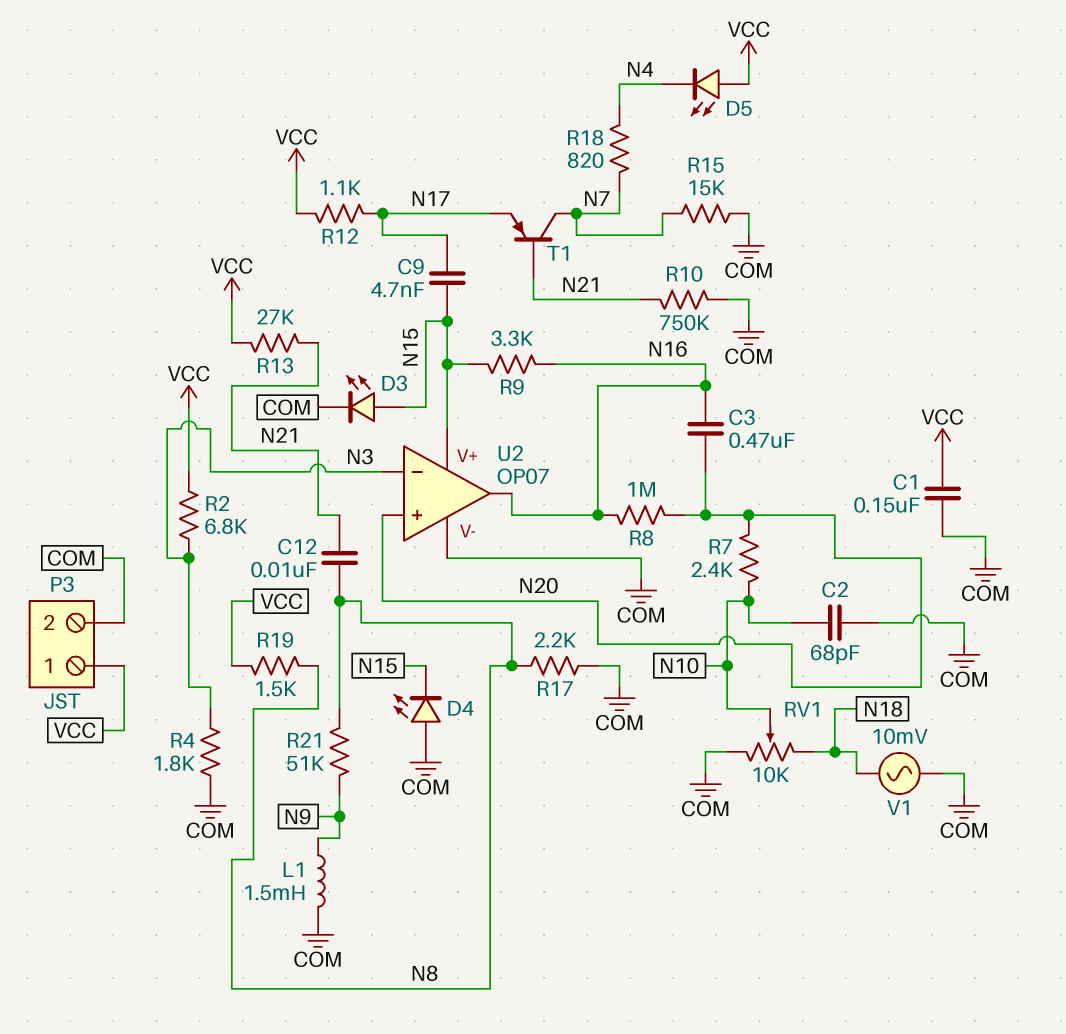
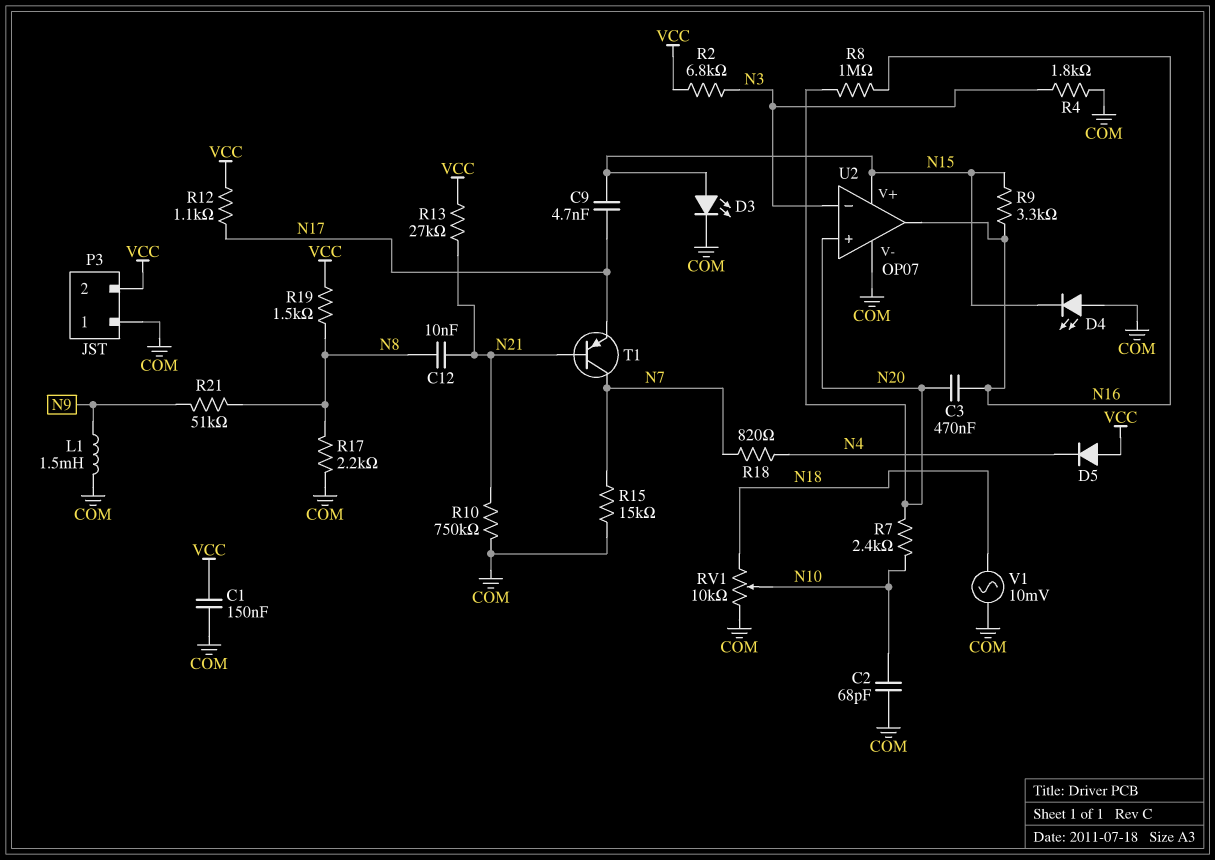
D5: LED (A VCC, K N4) -> diode (A VCC, K N4)
P3 pin 1: VCC -> COM
P3 pin 2: COM -> VCC

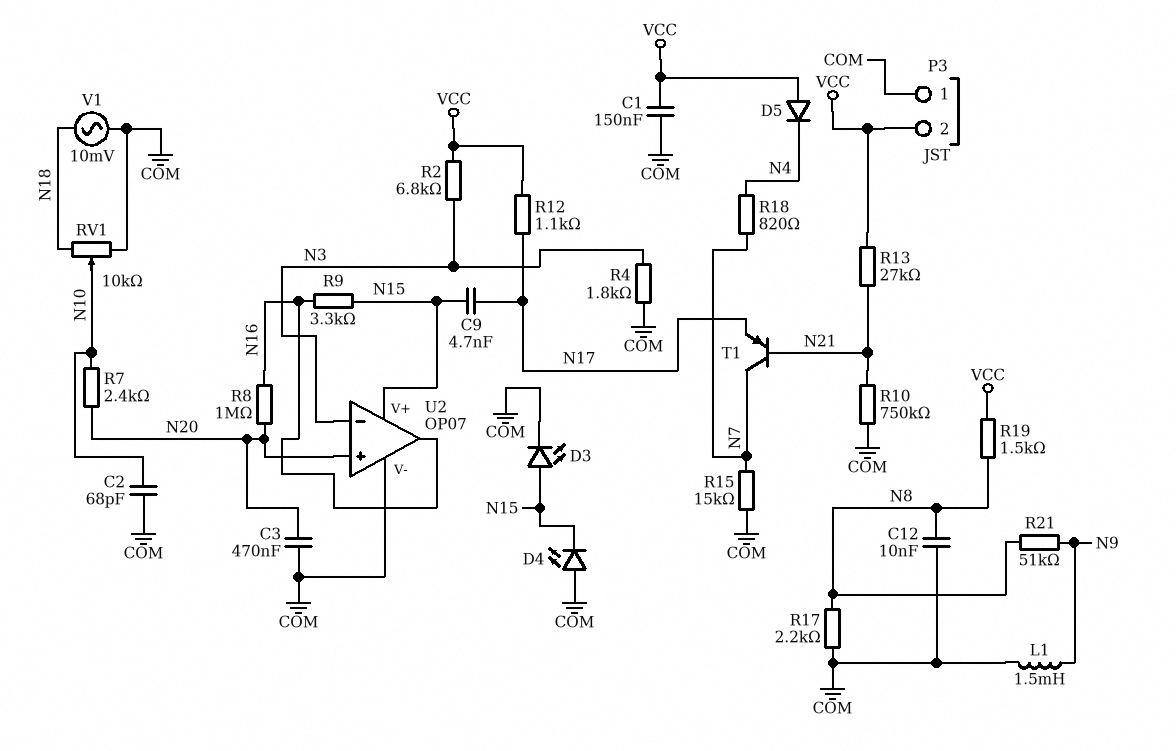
C3: 470nF (N16, N20) -> 470nF (COM, N20)
C12: 10nF (N8, N21) -> 10nF (COM, N8)

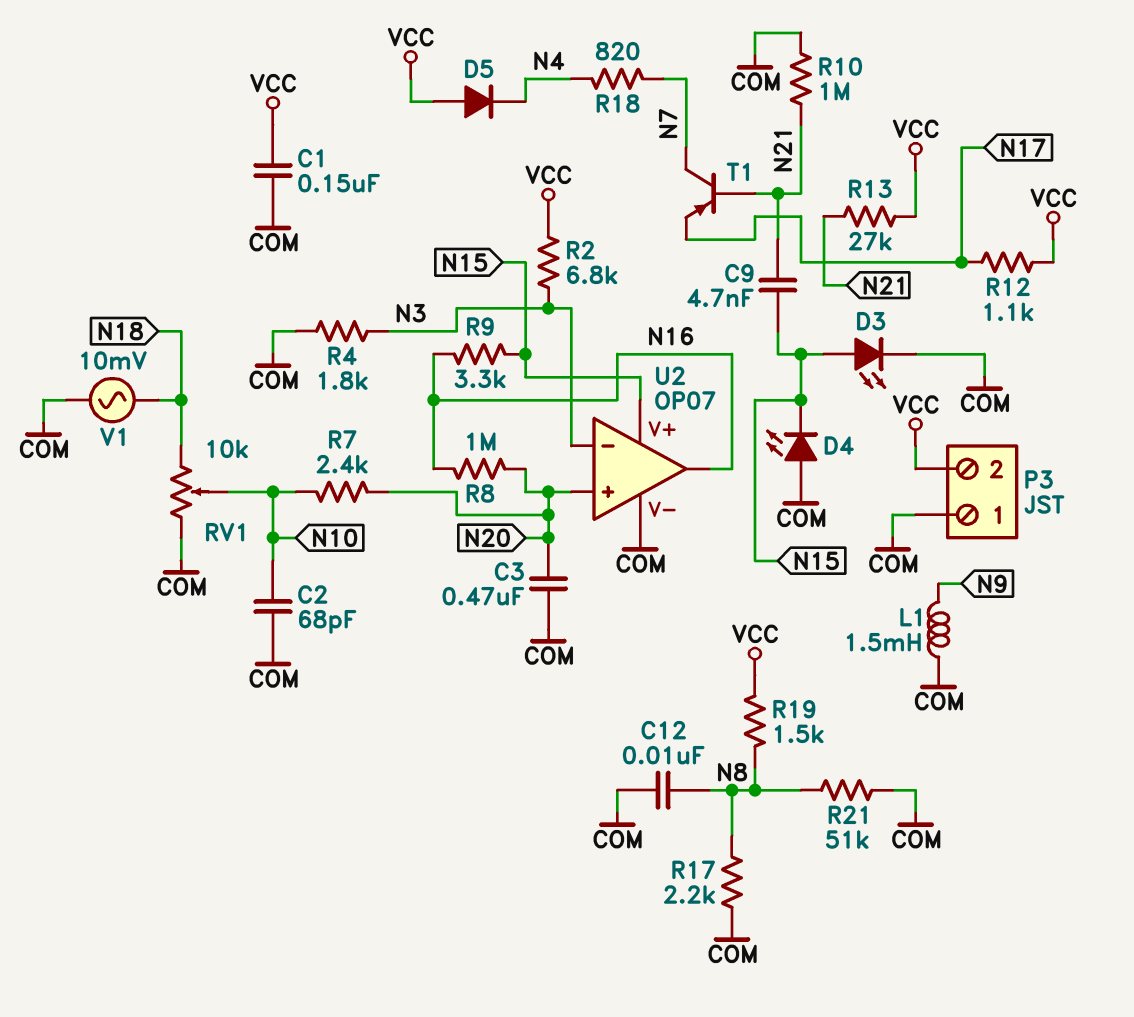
C9: 4.7nF (N15, N17) -> 4.7nF (N15, N21)
R10: 750k (COM, N21) -> 1M (COM, N21)
R15: 15k (COM, N7) -> none
R21: 51k (N8, N9) -> 51k (COM, N8)

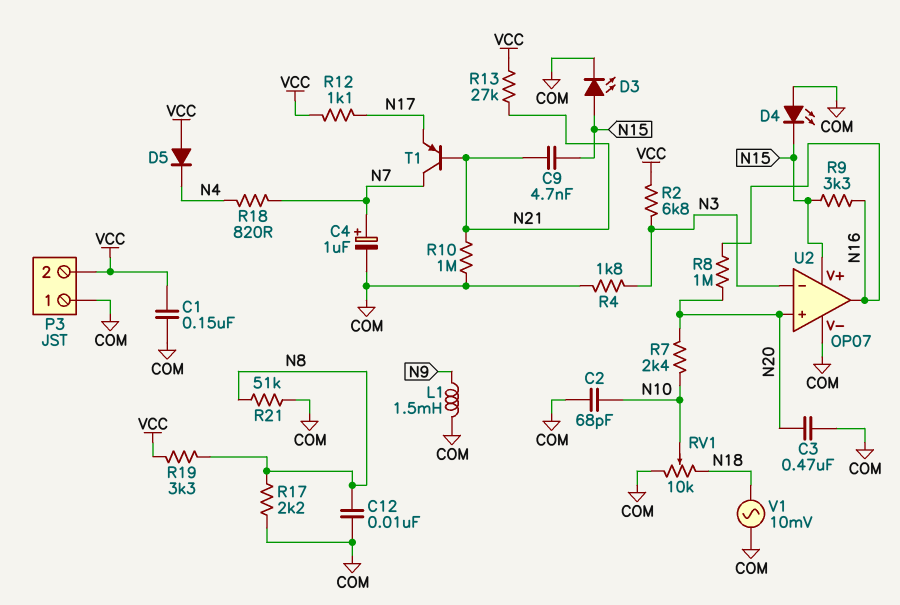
C4: none -> 1uF (plus N7, minus COM)
R19: 1.5k (N8, VCC) -> 3.3k (N8, VCC)

